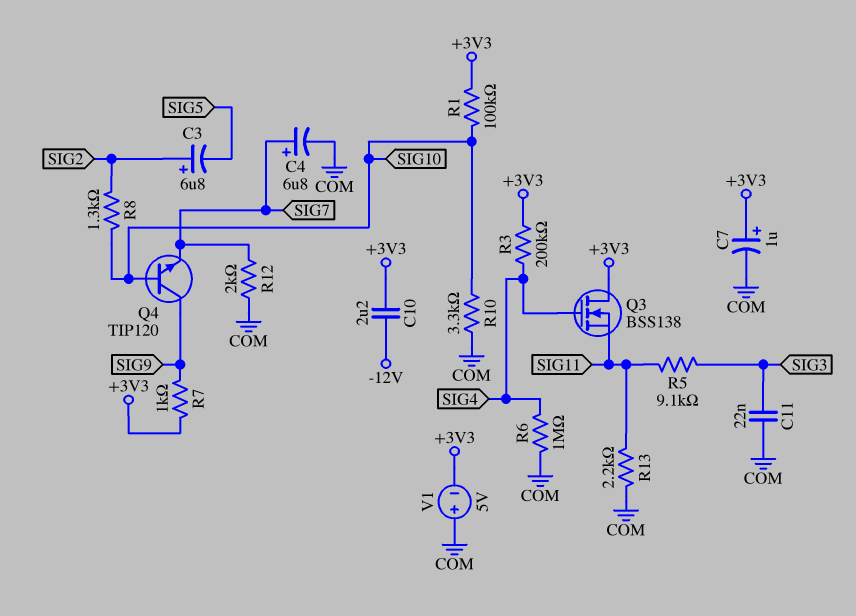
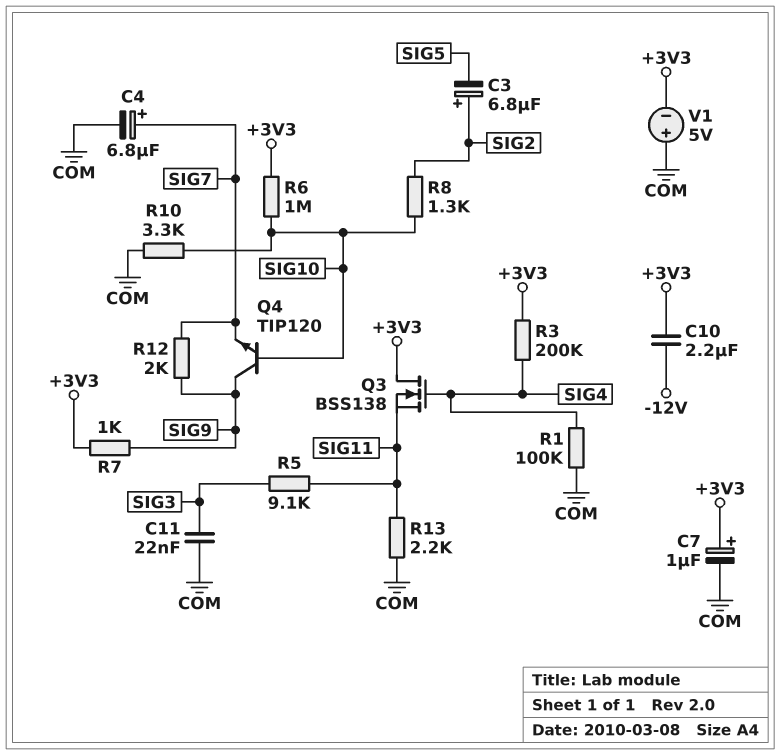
R1: 100k (+3V3, SIG10) -> 100k (COM, SIG4)
R6: 1M (COM, SIG4) -> 1M (+3V3, SIG10)
R12: 2k (COM, SIG7) -> 2k (SIG7, SIG9)

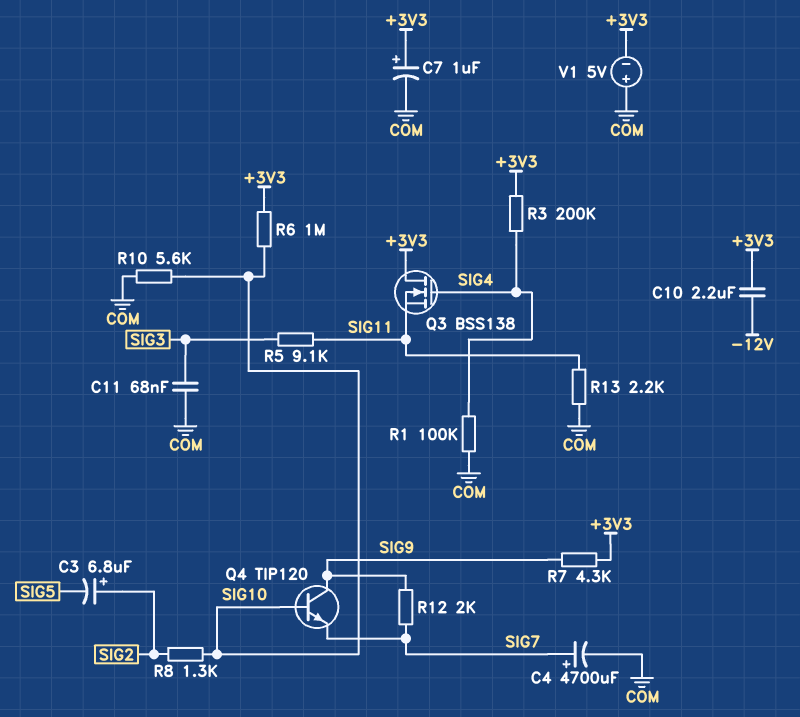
C4: 6.8uF (plus SIG7, minus COM) -> 4700uF (plus SIG7, minus COM)
C11: 22nF (COM, SIG3) -> 68nF (COM, SIG3)
R7: 1k (+3V3, SIG9) -> 4.3k (+3V3, SIG9)
R10: 3.3k (COM, SIG10) -> 5.6k (COM, SIG10)

